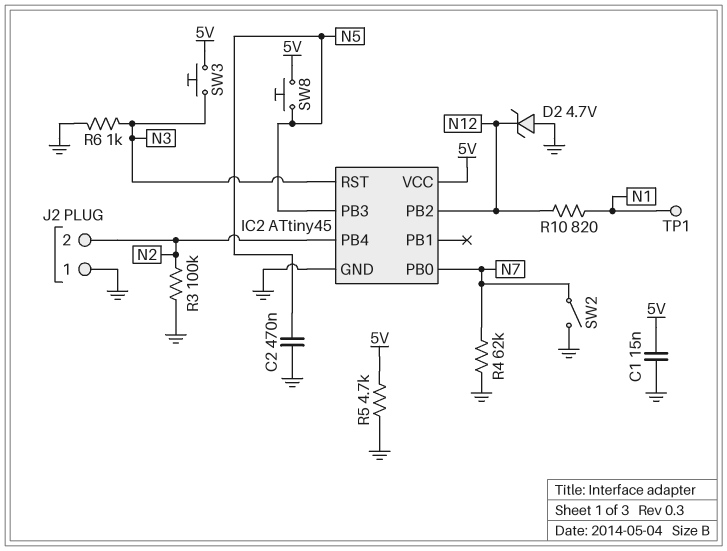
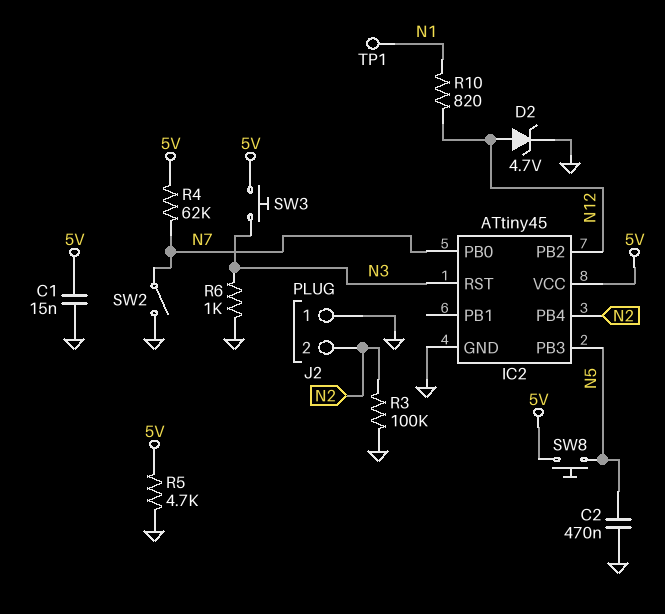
D2: zener 4.7V (A GND, K N12) -> zener 4.7V (A N12, K GND)
R4: 62k (GND, N7) -> 62k (5V, N7)

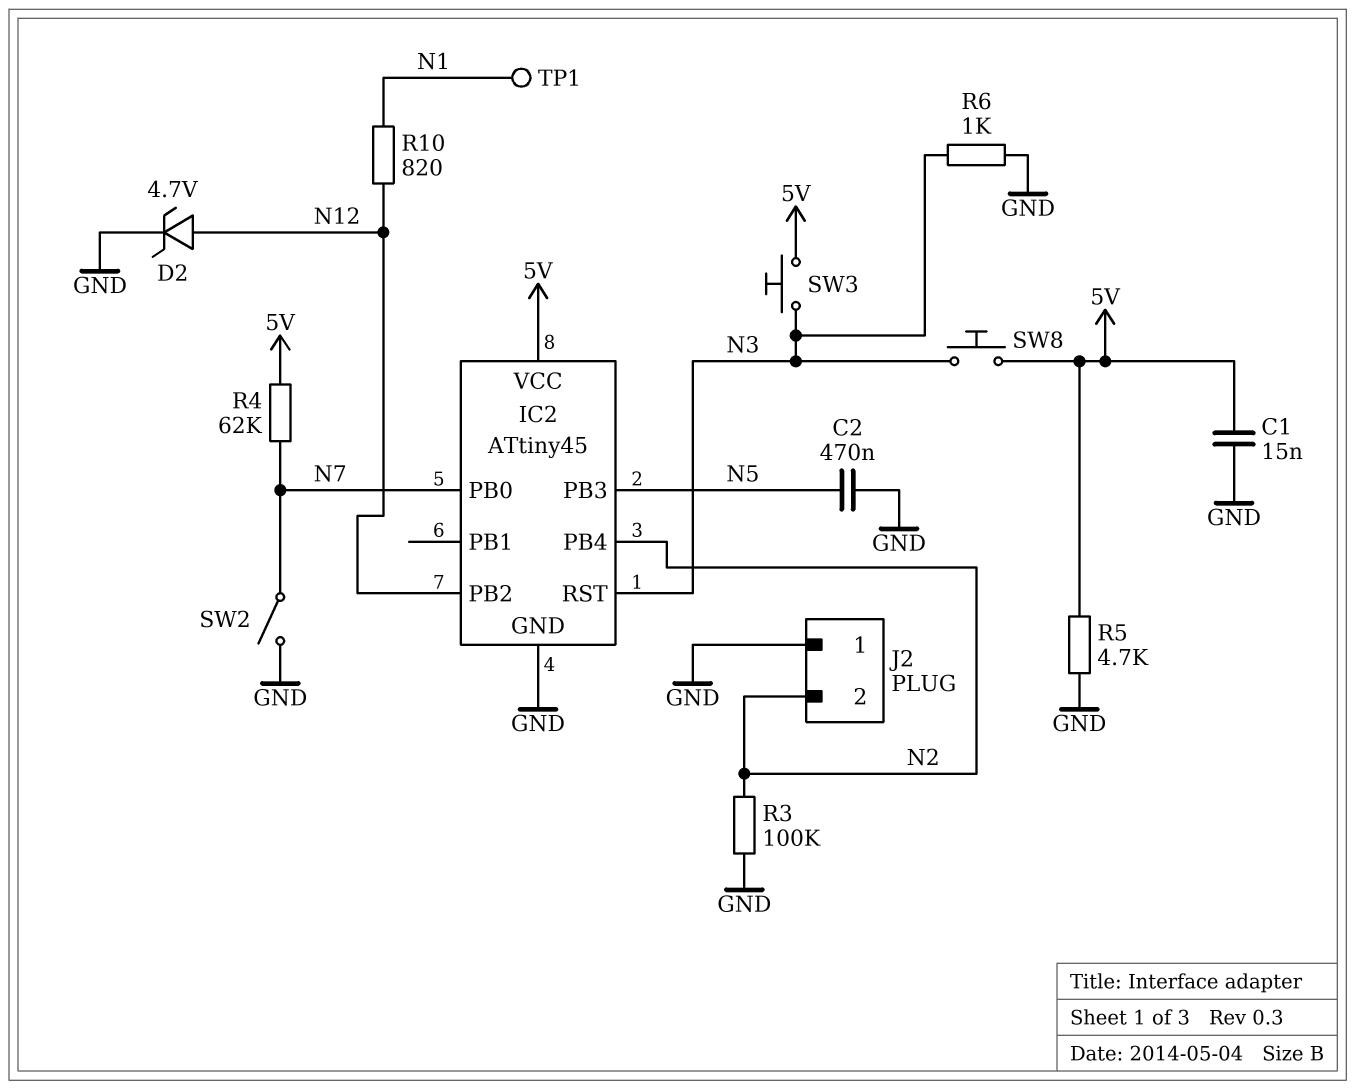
SW8: button (5V, N5) -> button (5V, N3)

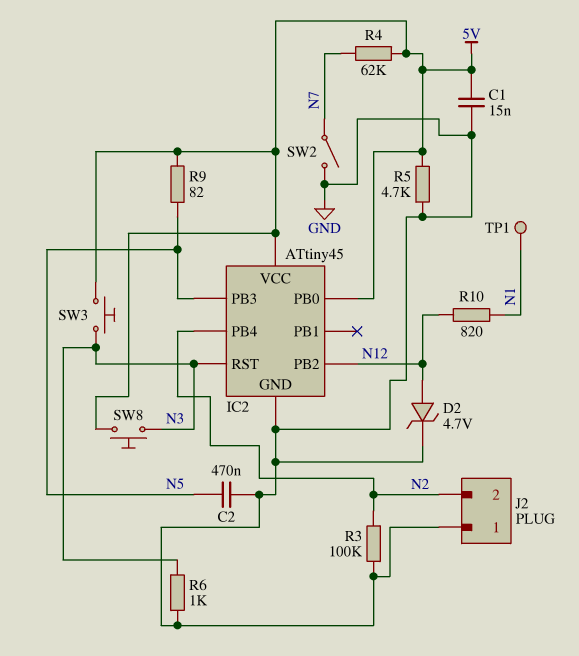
IC2 pin PB0: N7 -> 5V
R9: none -> 82 (5V, N5)

